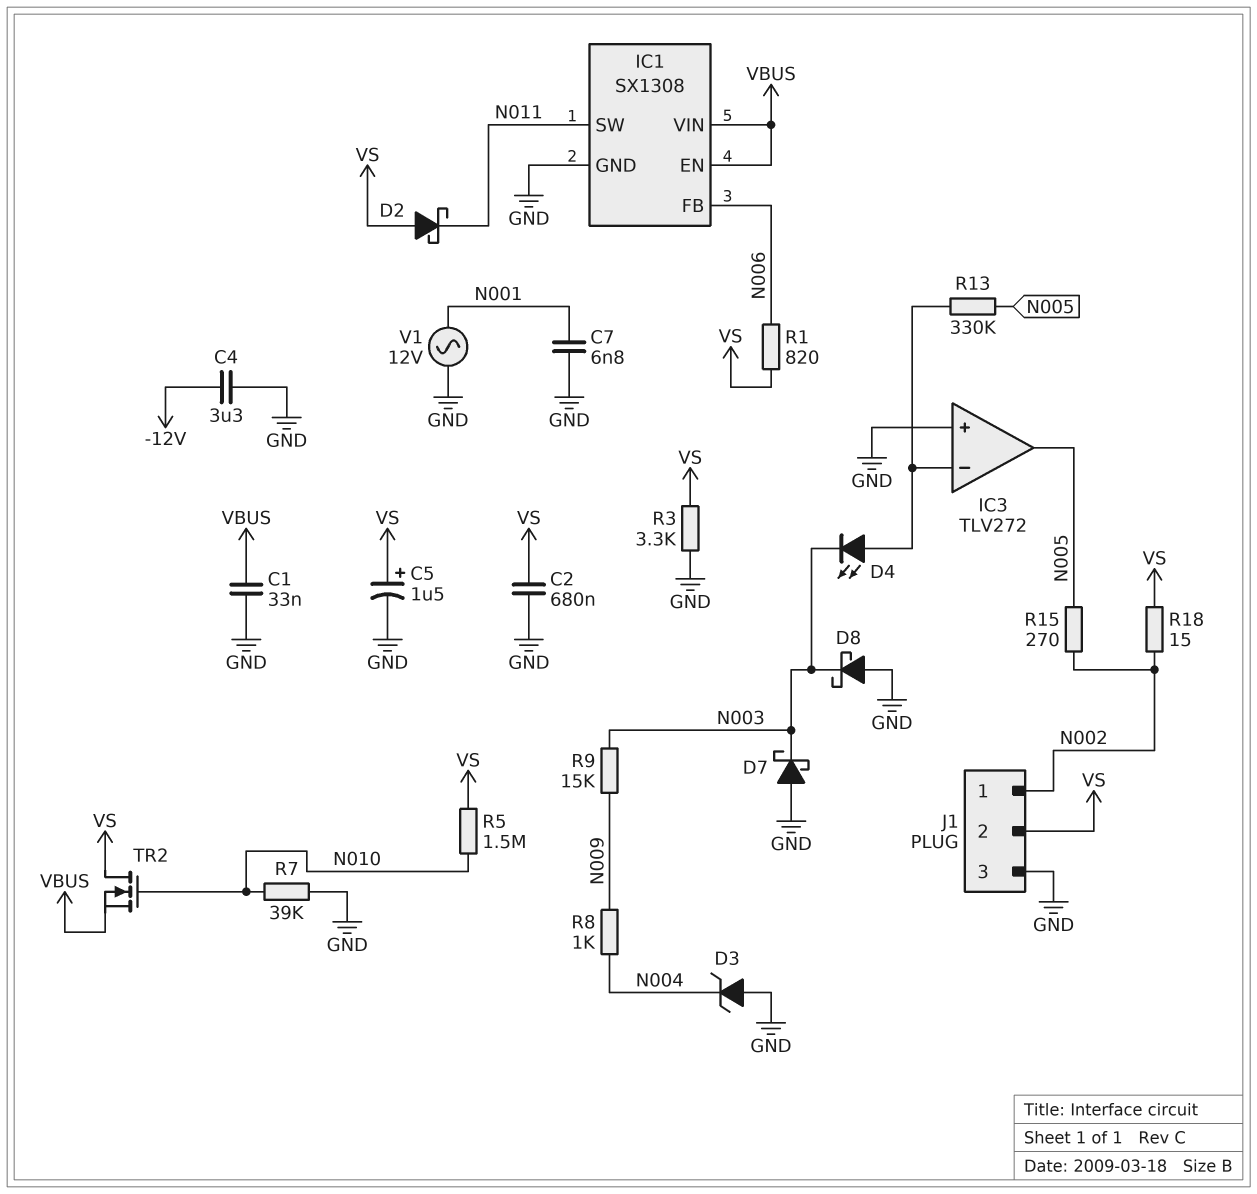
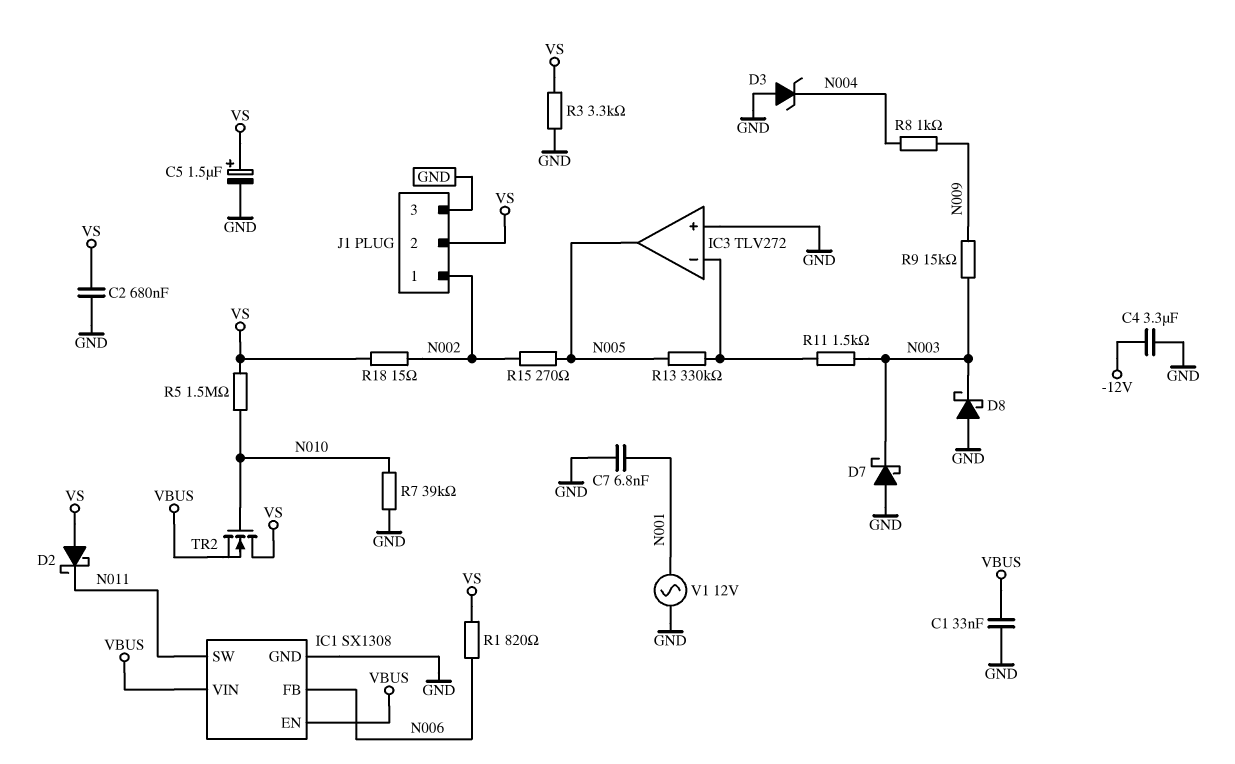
D4: LED (A IC3/in-, K N003) -> none
R11: none -> 1.5k (IC3/in-, N003)

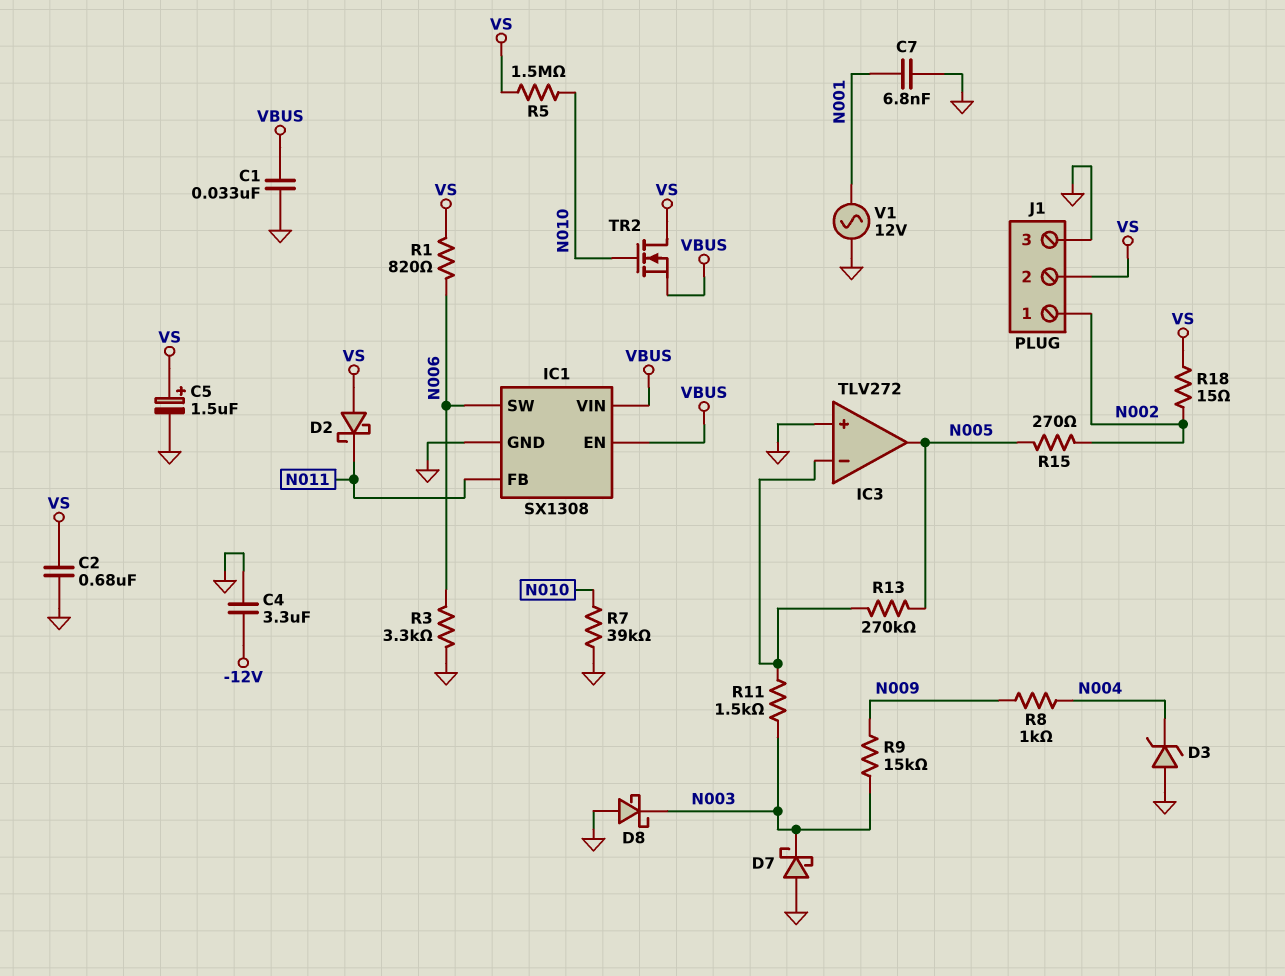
IC1 pin FB: N006 -> N011
IC1 pin SW: N011 -> N006
R3: 3.3k (GND, VS) -> 3.3k (GND, N006)
R13: 330k (IC3/in-, N005) -> 270k (IC3/in-, N005)

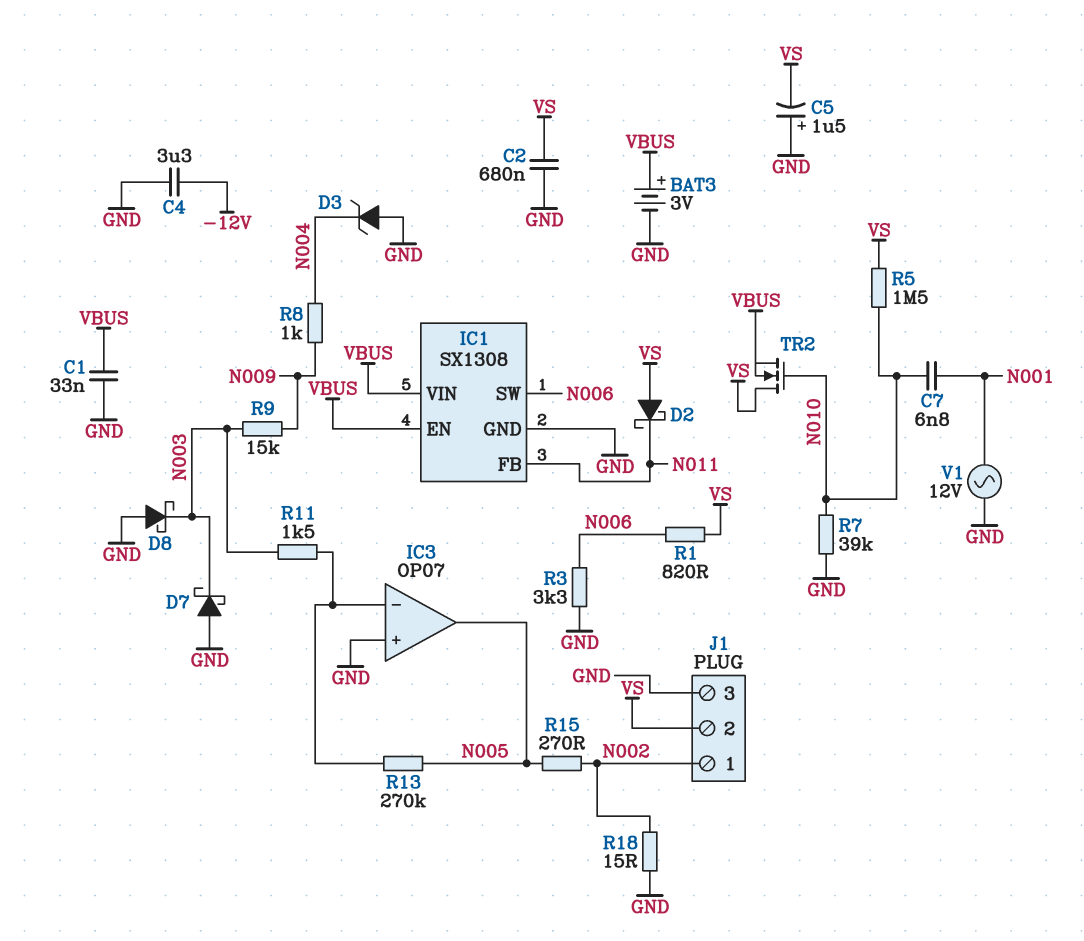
BAT3: none -> 3V (plus VBUS, minus GND)
C5: 1.5uF (plus VS, minus GND) -> 1.5uF (plus GND, minus VS)
C7: 6.8nF (GND, N001) -> 6.8nF (N001, N010)
IC3: TLV272 -> OP07
R18: 15 (N002, VS) -> 15 (GND, N002)

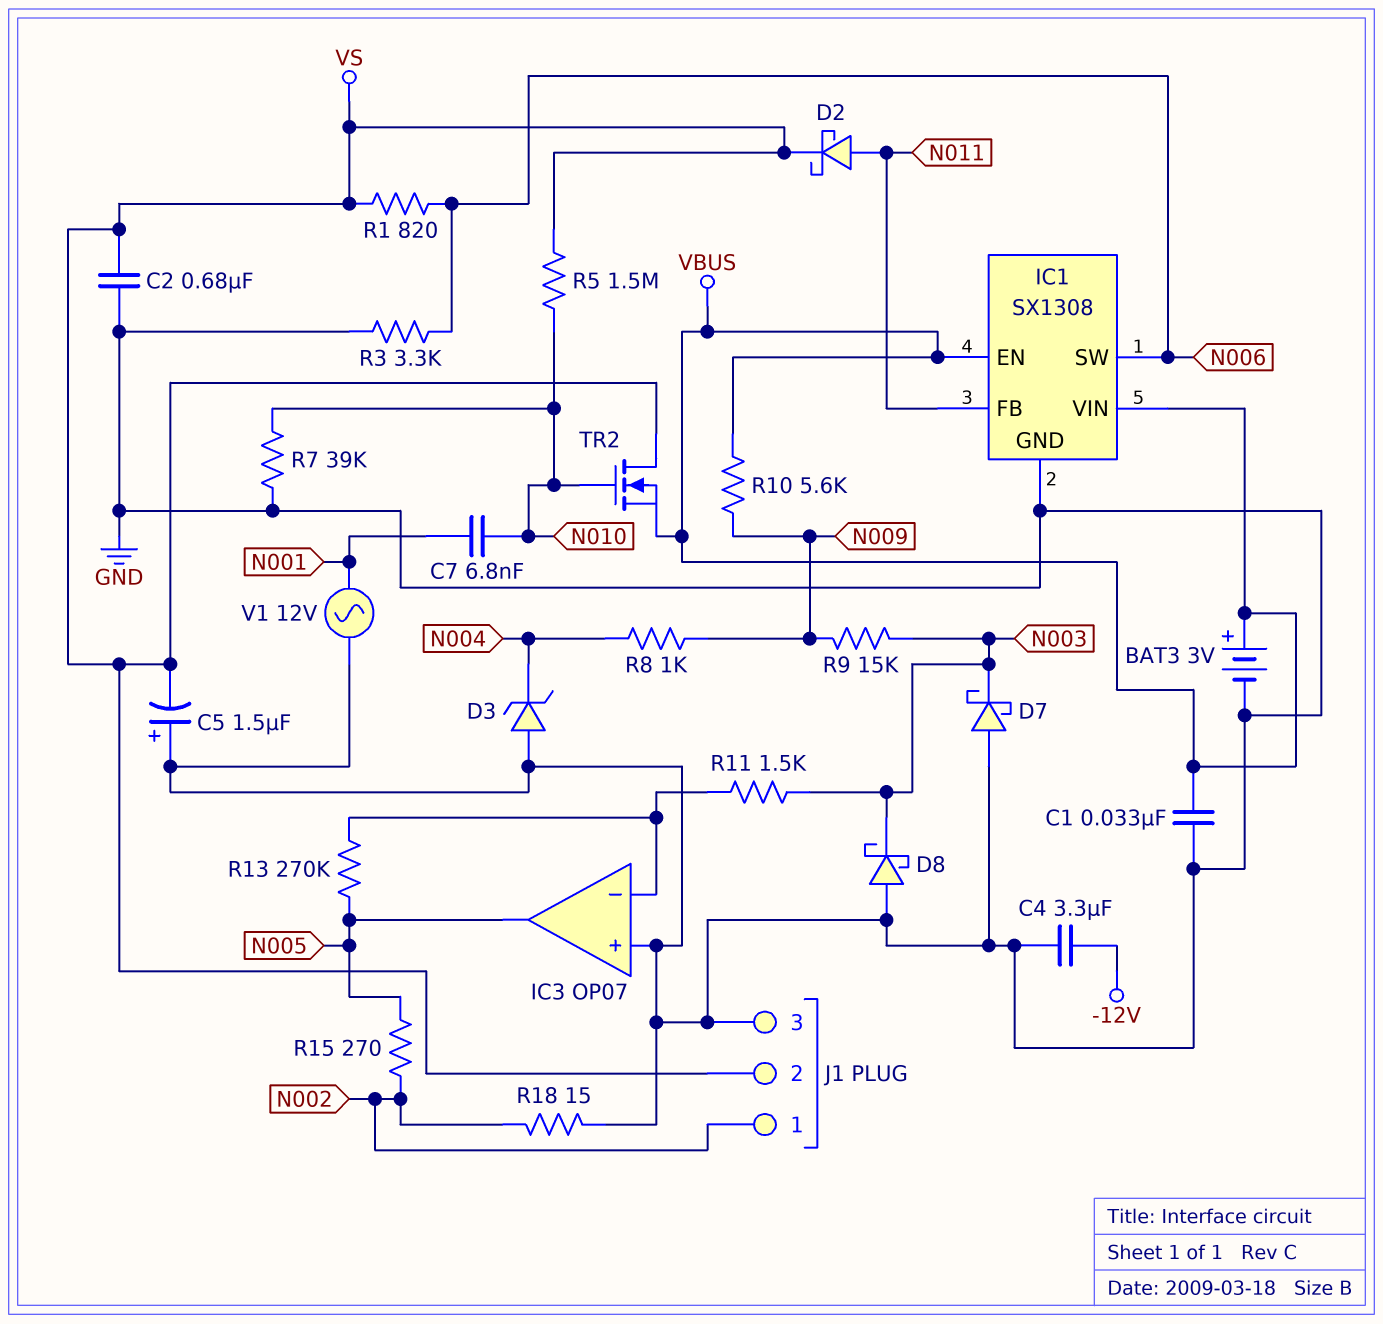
D2: schottky (A VS, K N011) -> schottky (A N011, K VS)
R10: none -> 5.6k (N009, VBUS)

